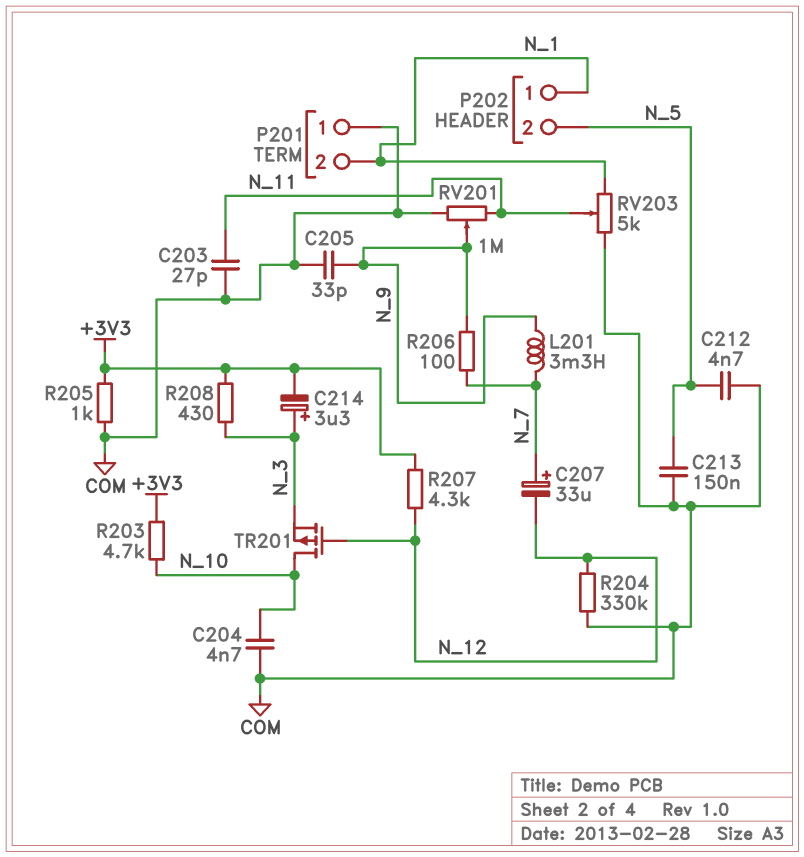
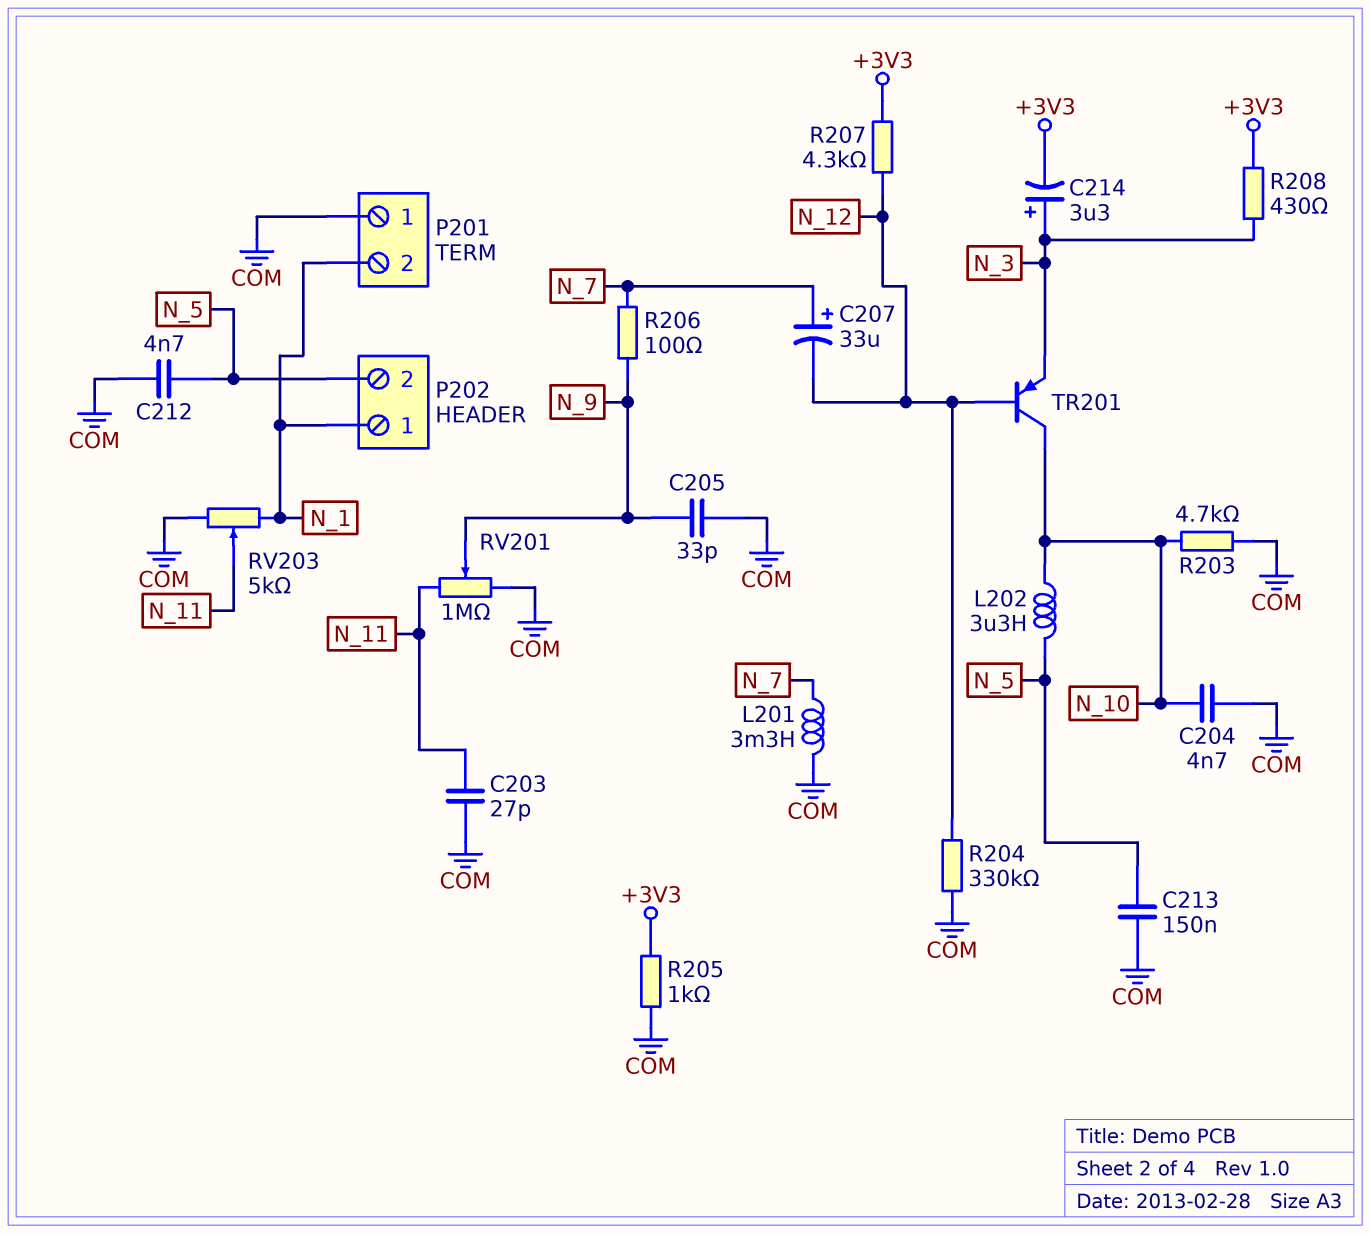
L201: 3.3mH (N_7, N_9) -> 3.3mH (COM, N_7)
L202: none -> 3.3uH (N_5, N_10)
R203: 4.7k (+3V3, N_10) -> 4.7k (COM, N_10)
TR201: PMOS (G N_12, D N_10, S N_3) -> PNP (B N_12, C N_10, E N_3)

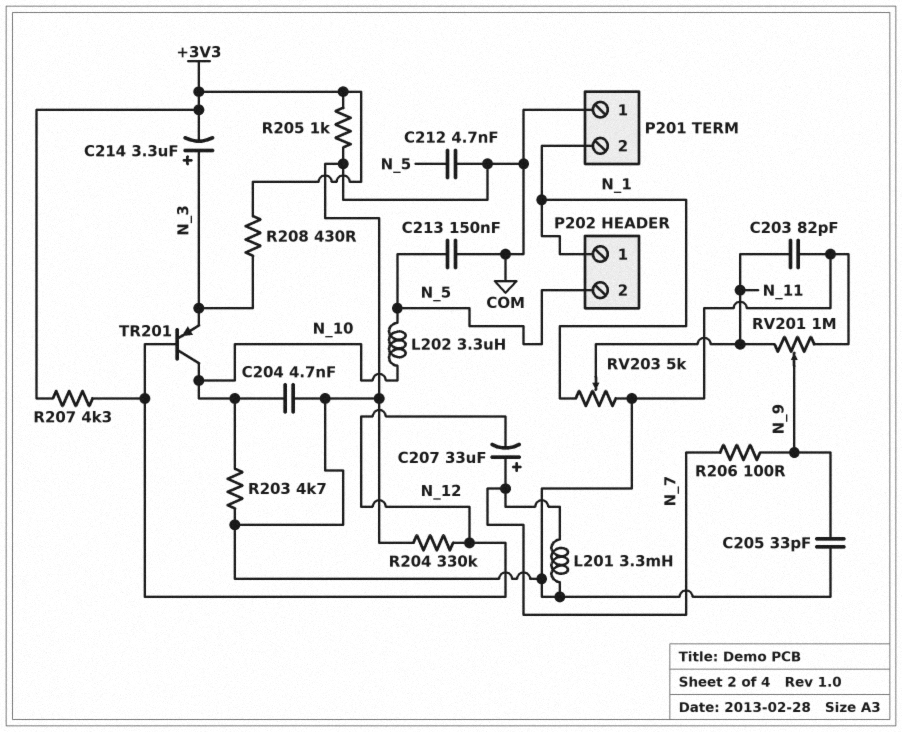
C203: 27pF (COM, N_11) -> 82pF (COM, N_11)

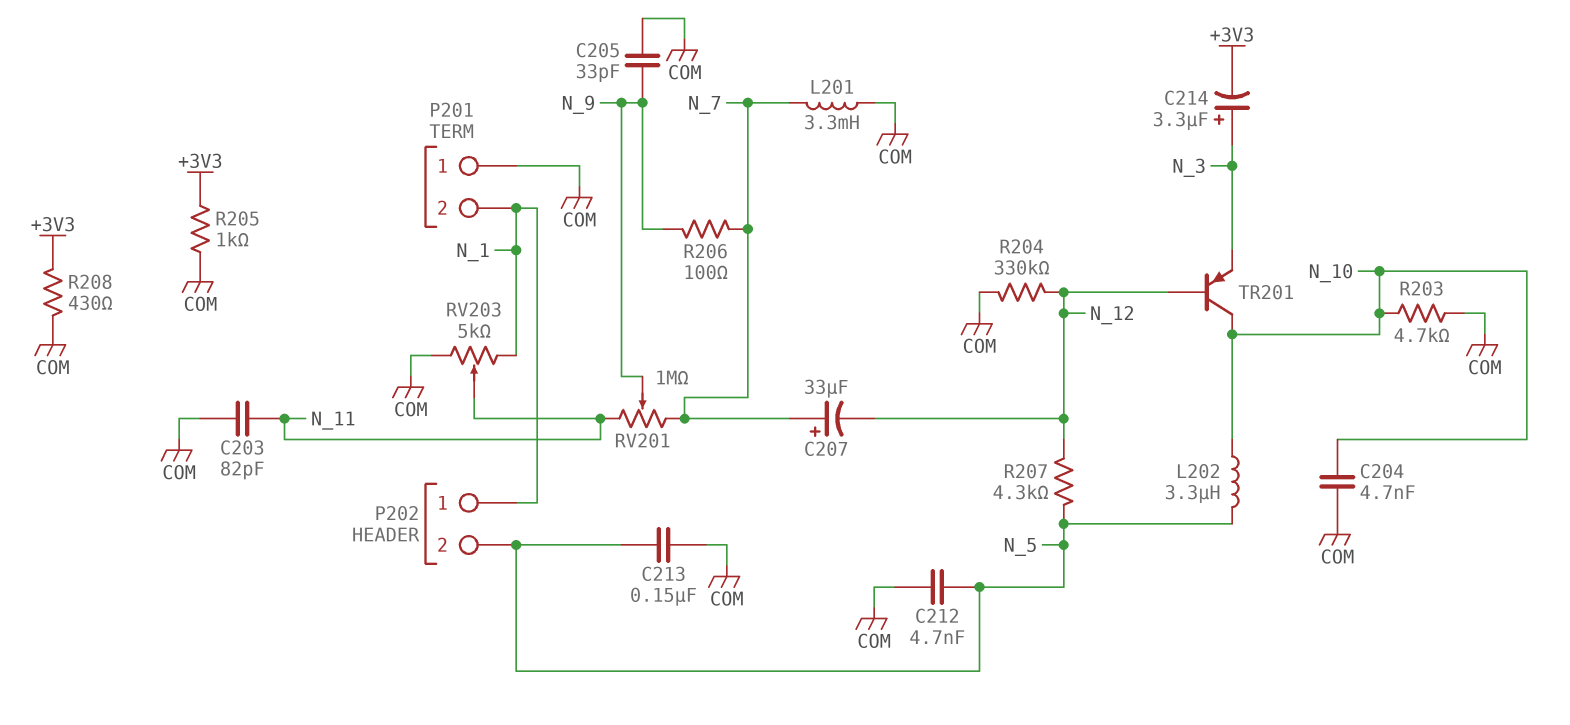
R207: 4.3k (+3V3, N_12) -> 4.3k (N_5, N_12)
R208: 430 (+3V3, N_3) -> 430 (+3V3, COM)
RV201: 1M (COM, N_11, wiper N_9) -> 1M (N_7, N_11, wiper N_9)

